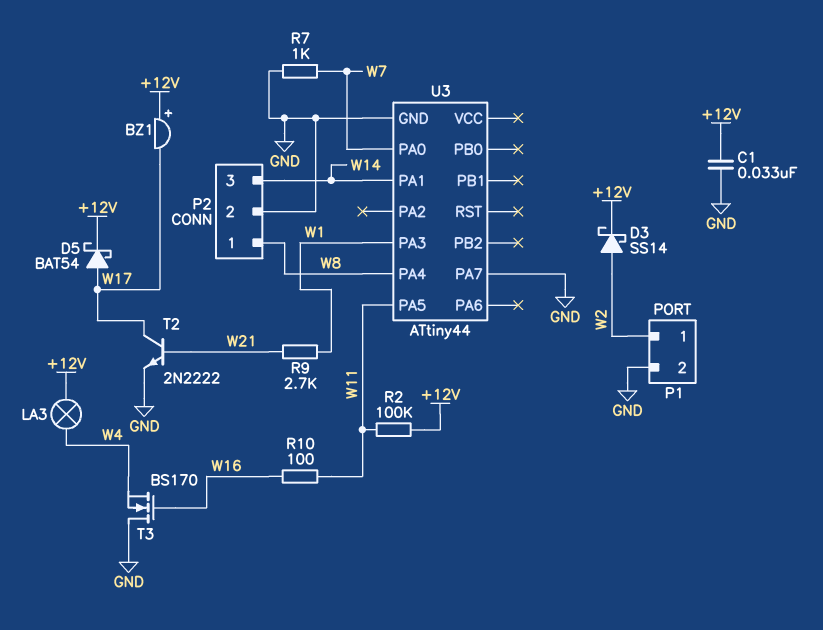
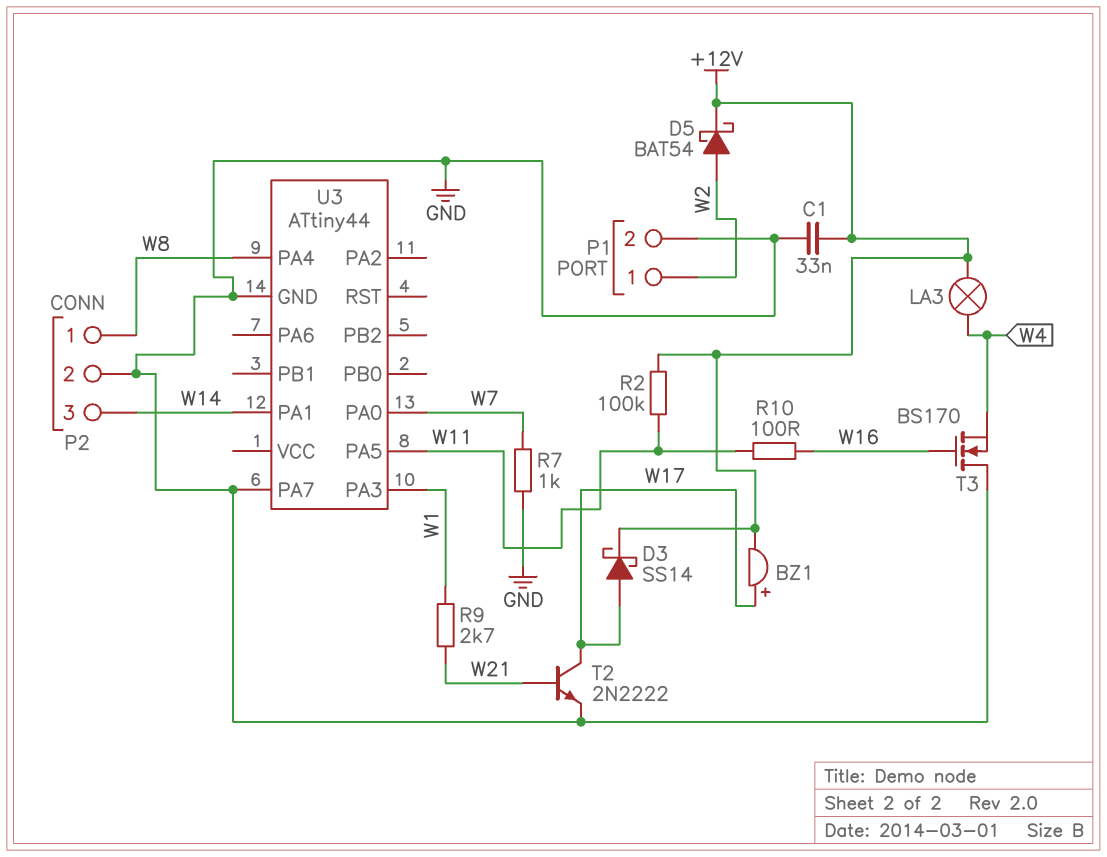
BZ1: buzzer (plus +12V, minus W17) -> buzzer (plus W17, minus +12V)
D3: schottky SS14 (A W2, K +12V) -> schottky SS14 (A W17, K +12V)
D5: schottky BAT54 (A W17, K +12V) -> schottky BAT54 (A W2, K +12V)

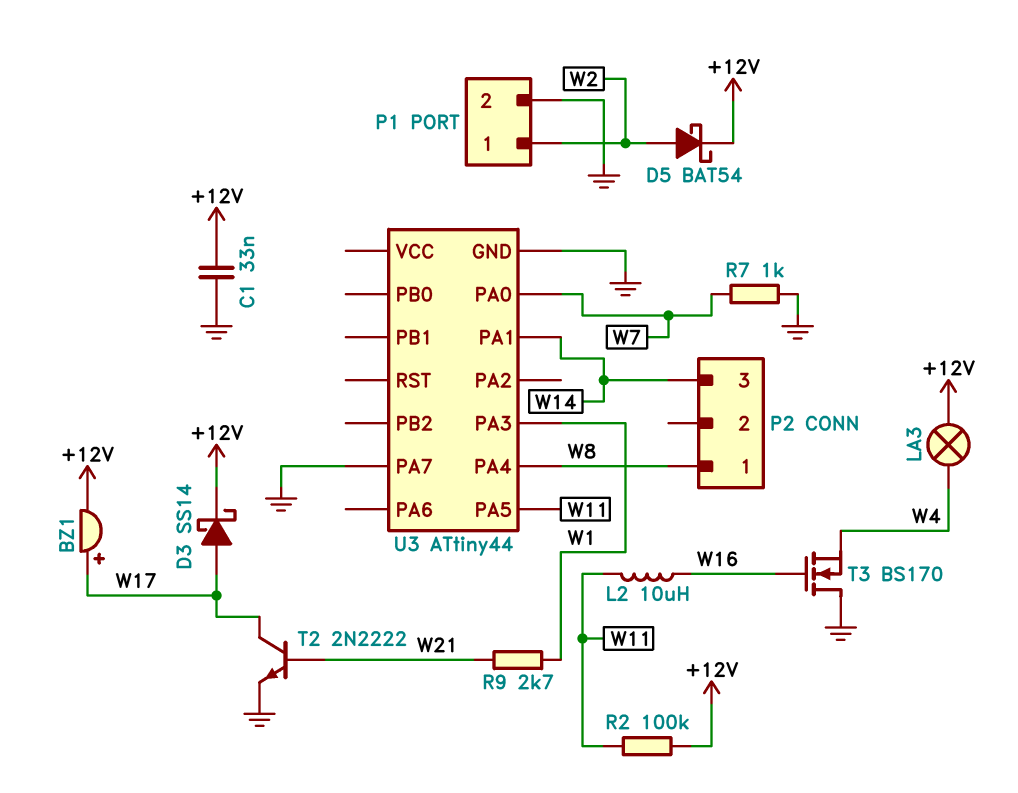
L2: none -> 10uH (W11, W16)
P2 pin 2: GND -> none
R10: 100 (W11, W16) -> none

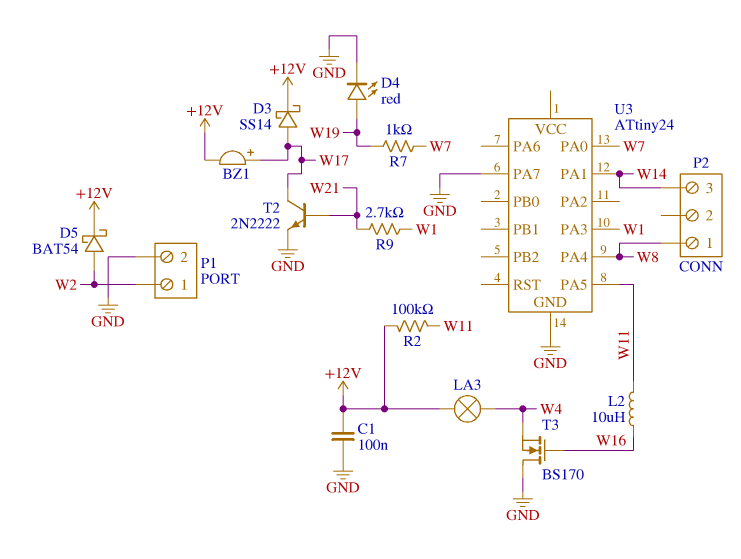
C1: 33nF (+12V, GND) -> 100nF (+12V, GND)
D4: none -> LED red (A W19, K GND)
R7: 1k (GND, W7) -> 1k (W7, W19)
U3: ATtiny44 -> ATtiny24

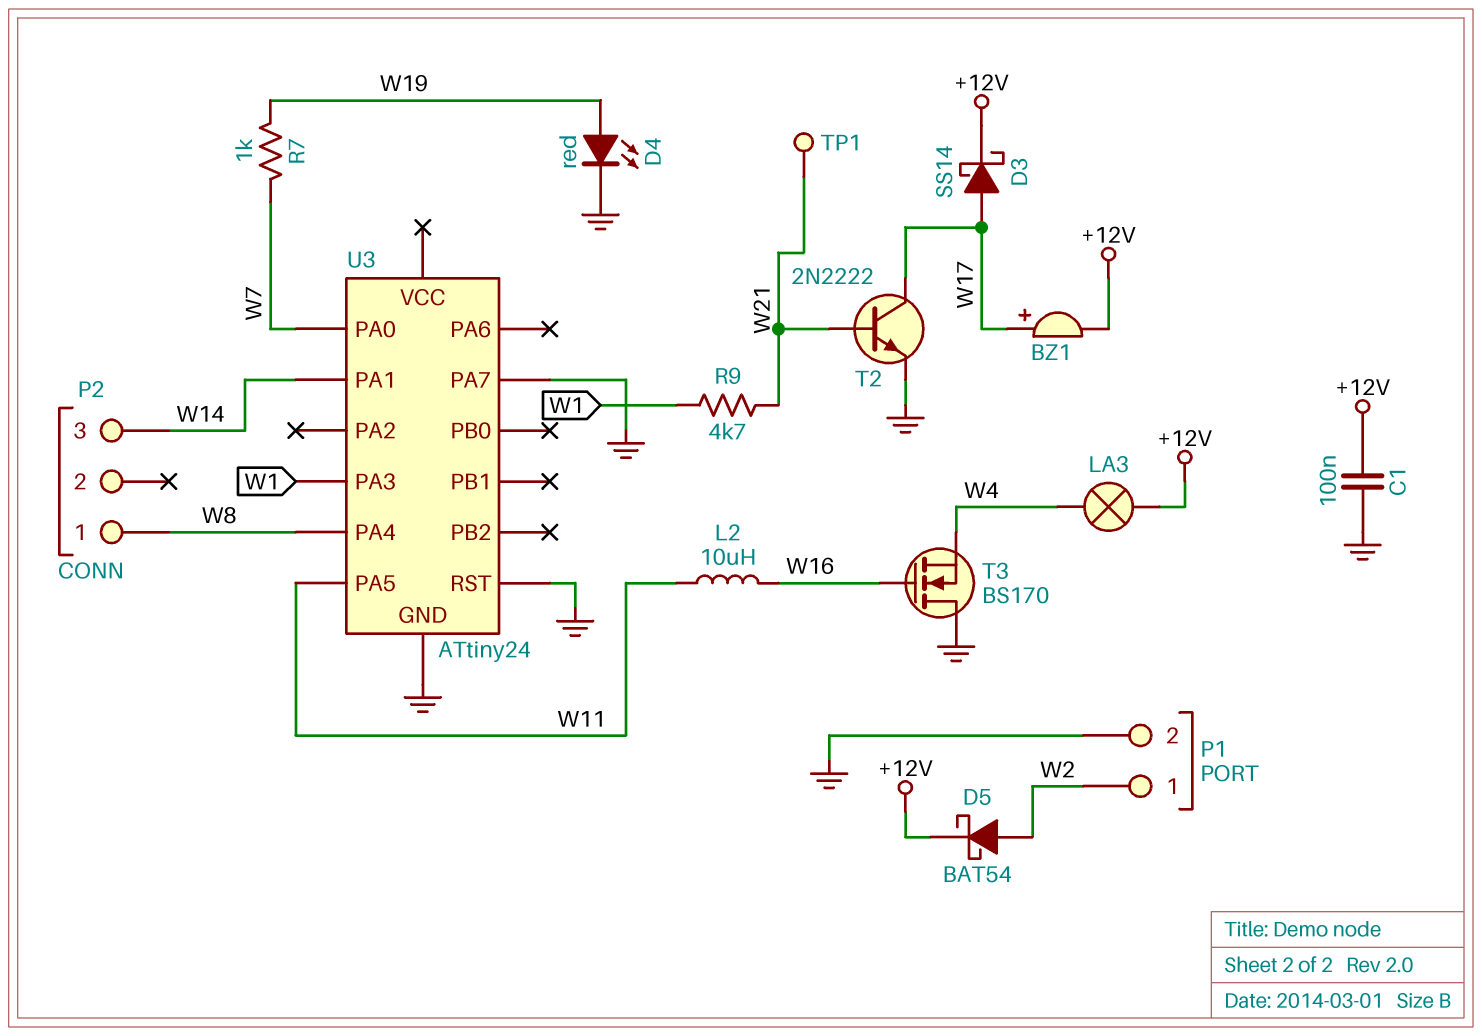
R2: 100k (+12V, W11) -> none
R9: 2.7k (W1, W21) -> 4.7k (W1, W21)
TP1: none -> test point (W21)
U3 pin RST: none -> GND

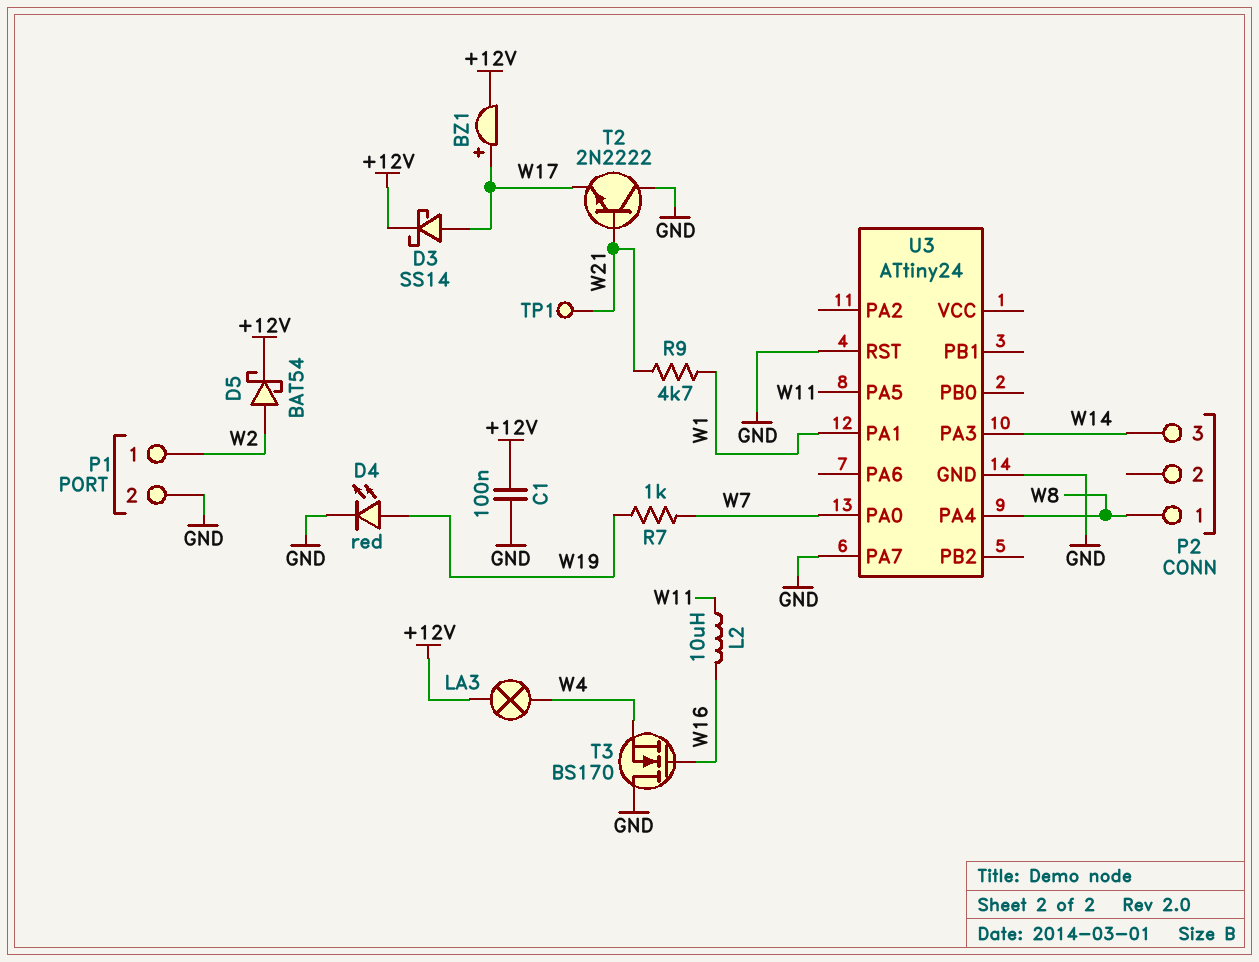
T2: NPN 2N2222 (B W21, C W17, E GND) -> NPN 2N2222 (B W21, C GND, E W17)
U3 pin PA1: W14 -> W1
U3 pin PA3: W1 -> W14

